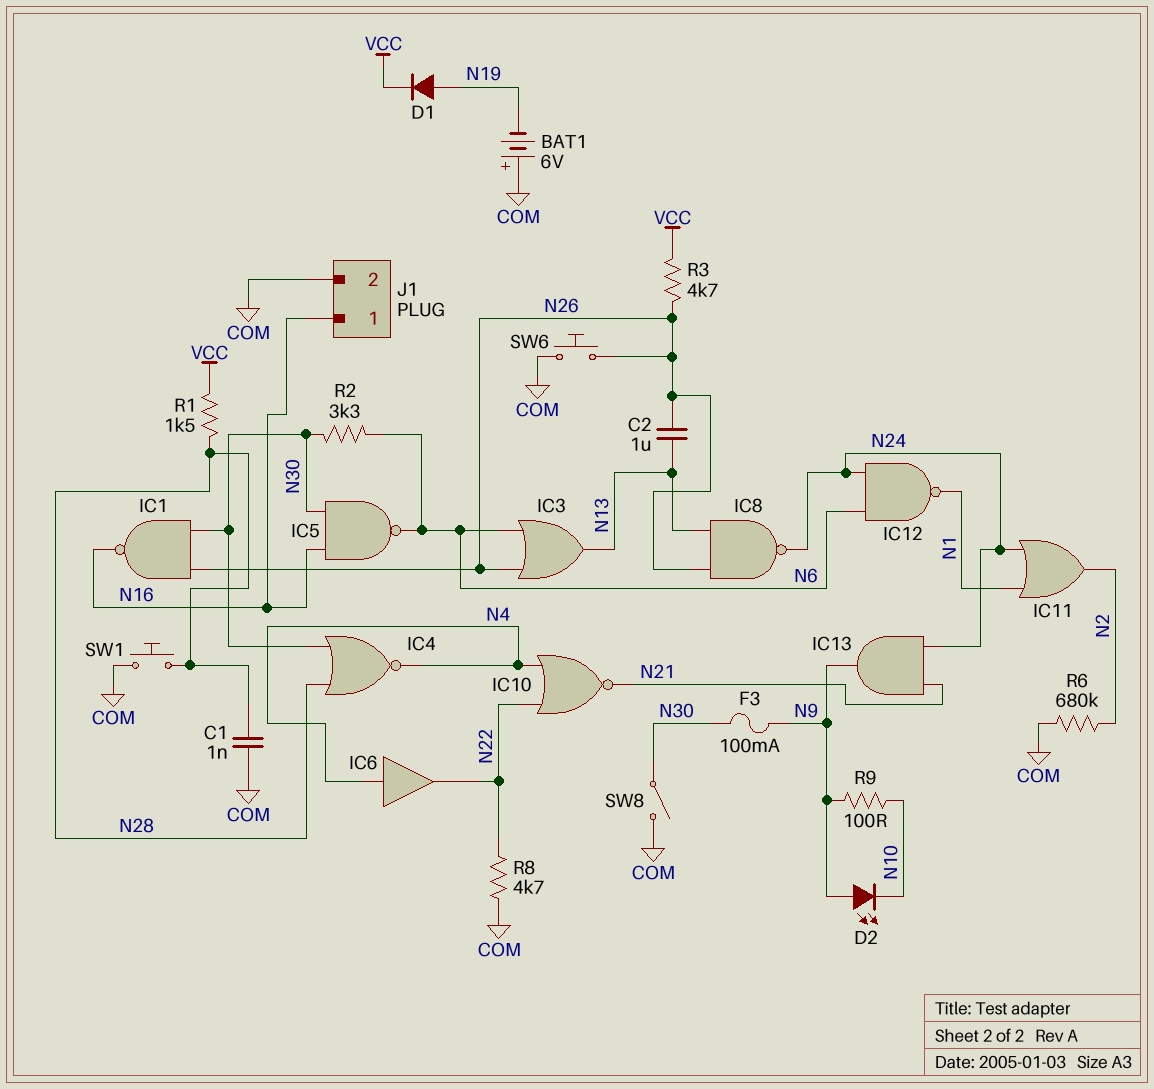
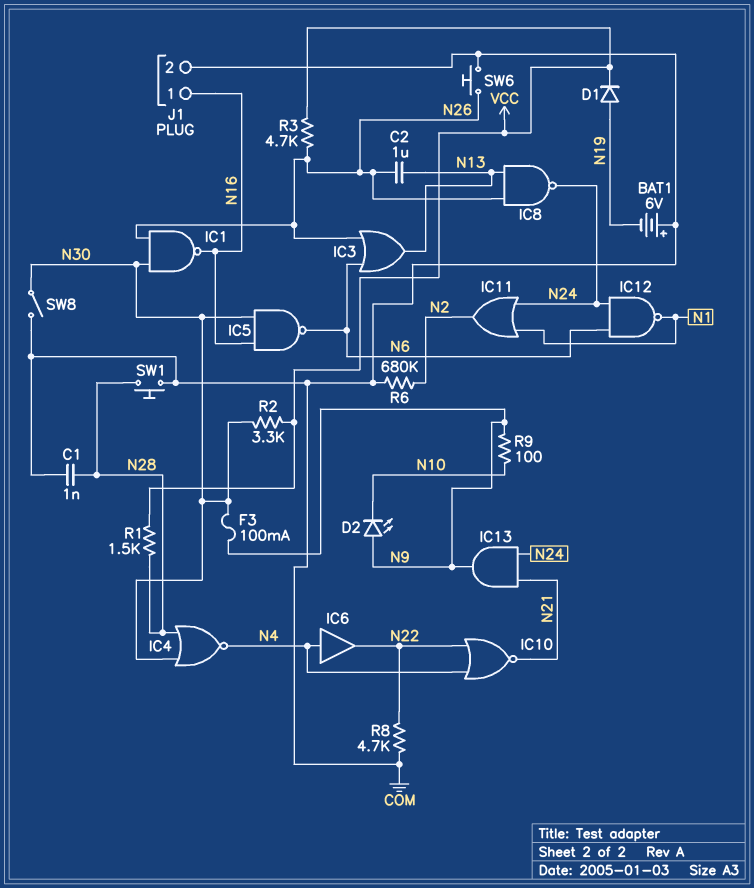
R2: 3.3k (N6, N30) -> 3.3k (N30, VCC)

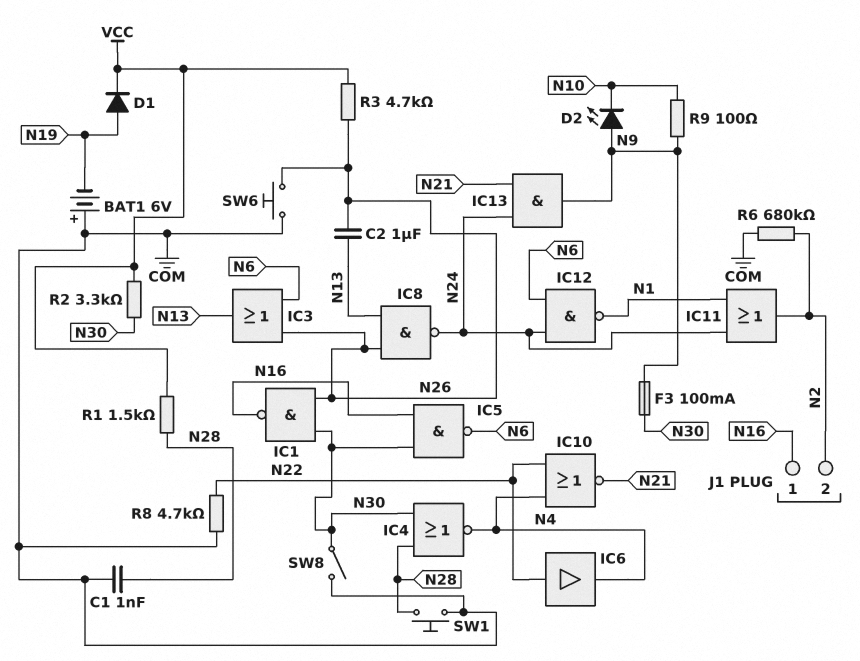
IC6: buffer (in N4, out N22) -> buffer (in N22, out N4)
J1 pin 2: COM -> N2

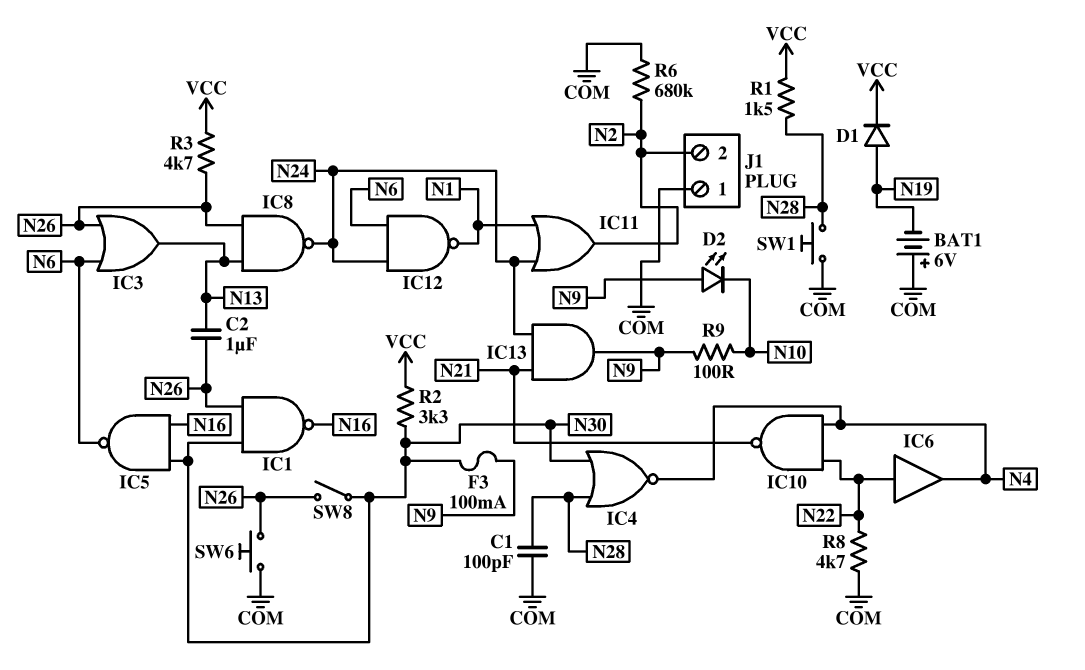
C1: 1nF (COM, N28) -> 100pF (COM, N28)
IC10: NOR (in N4, in N22, out N21) -> NAND (in N4, in N22, out N21)
J1 pin 1: N16 -> COM
SW8: switch (COM, N30) -> switch (N26, N30)

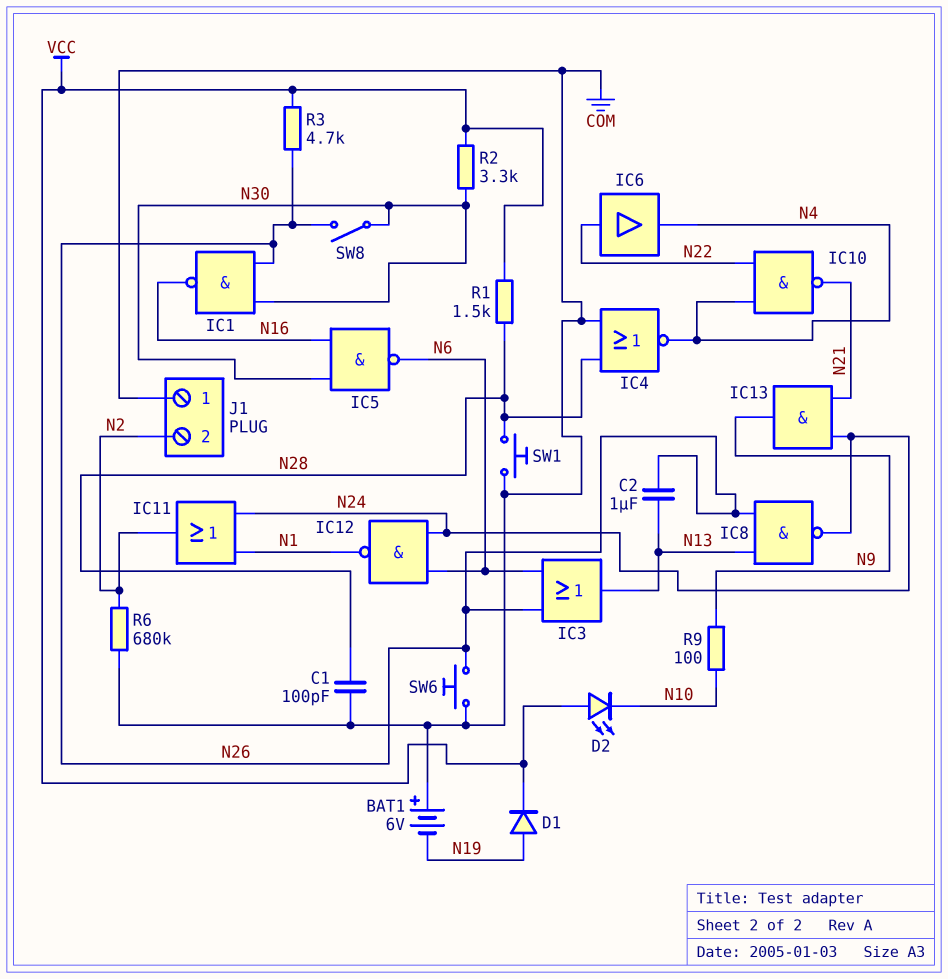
D2: LED (A N9, K N10) -> LED (A VCC, K N10)
F3: 100mA (N9, N30) -> none
IC4: NOR (in N28, in N30, out N4) -> NOR (in COM, in N28, out N4)
R8: 4.7k (COM, N22) -> none

